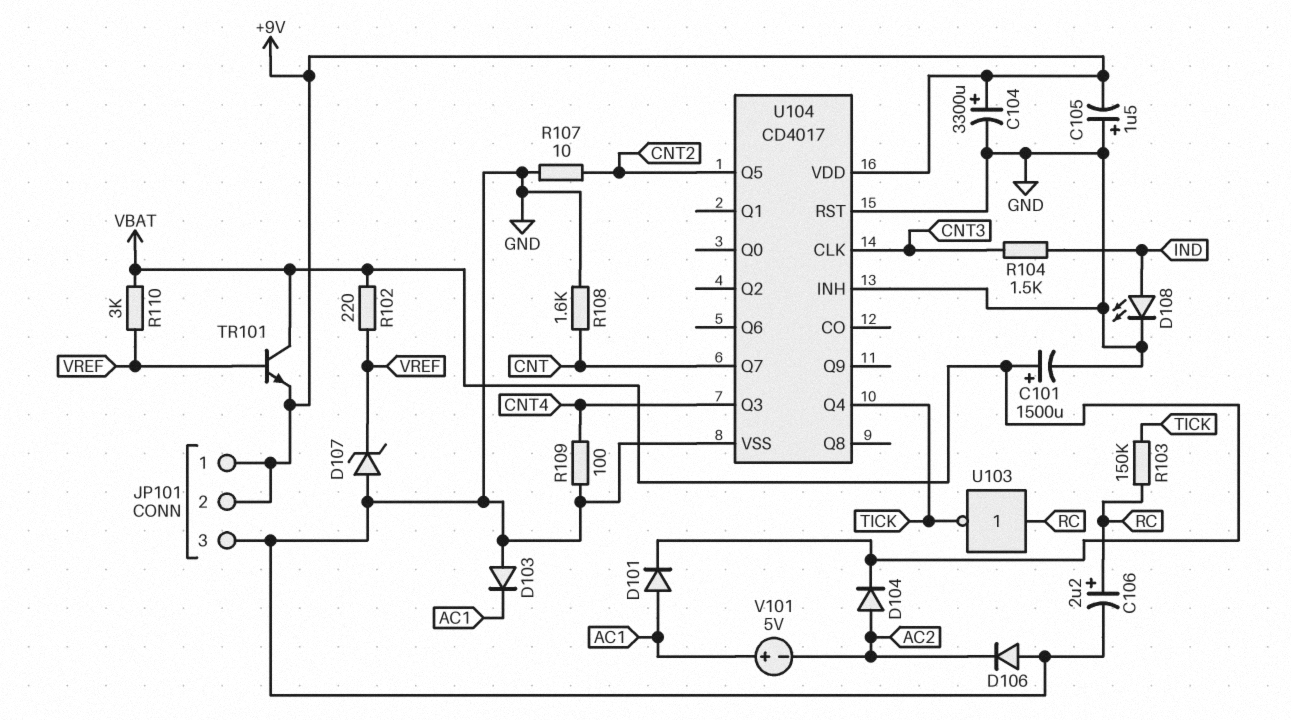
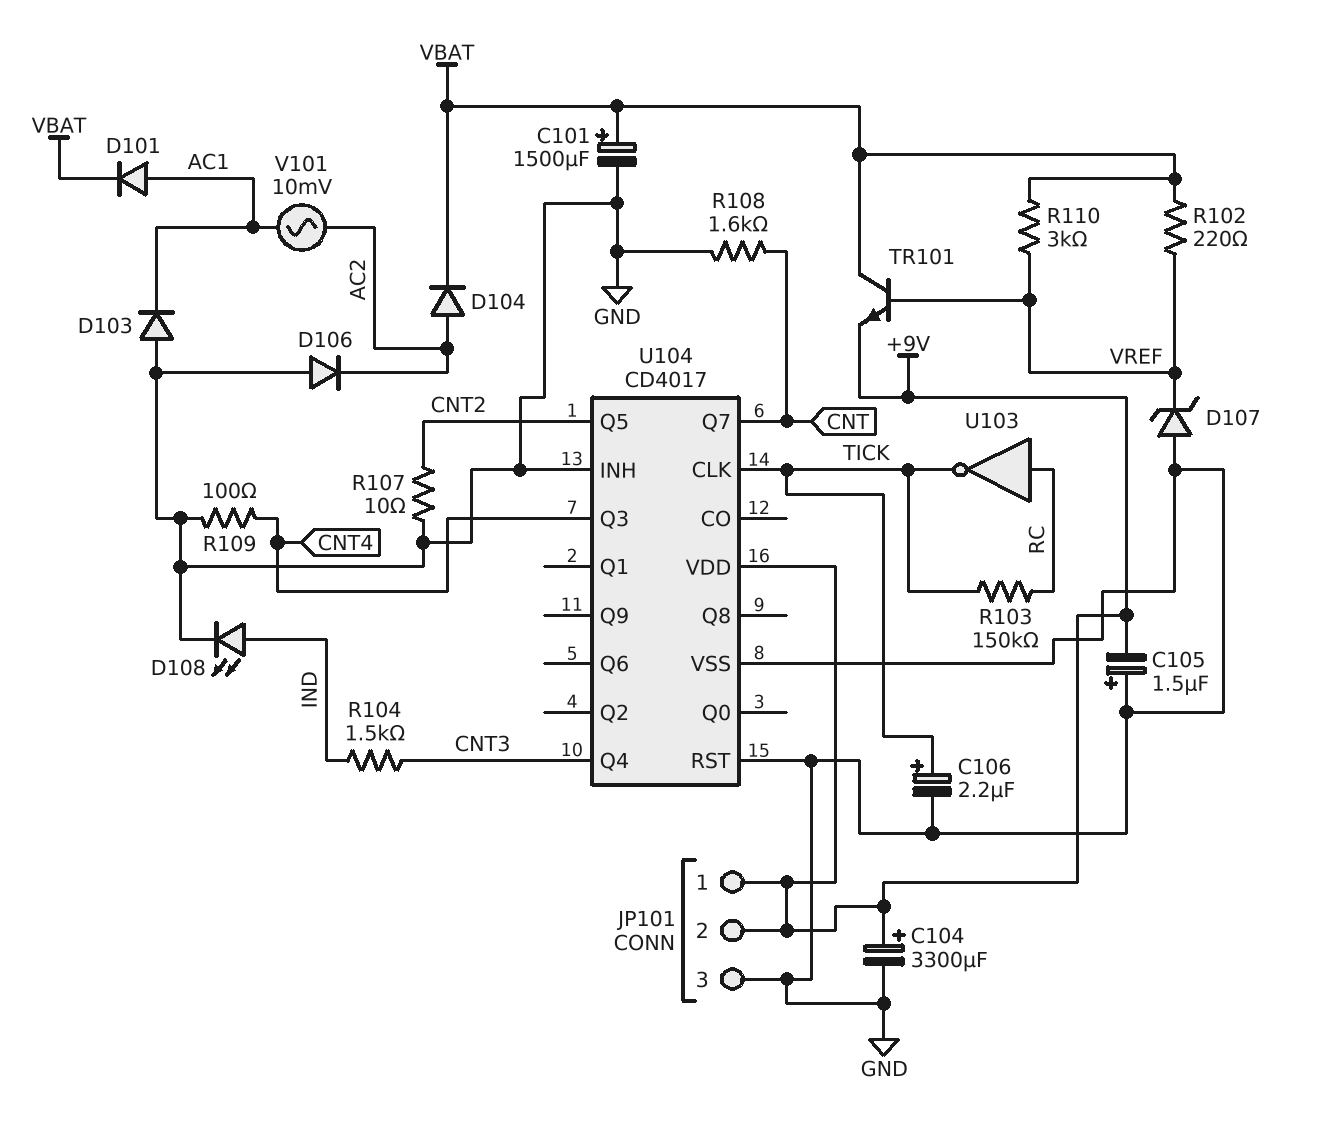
C106: 2.2uF (plus RC, minus GND) -> 2.2uF (plus TICK, minus GND)
U104 pin CLK: CNT3 -> TICK
U104 pin Q4: TICK -> CNT3
V101: 5V (plus AC1, minus AC2) -> AC 10mV (AC1, AC2)

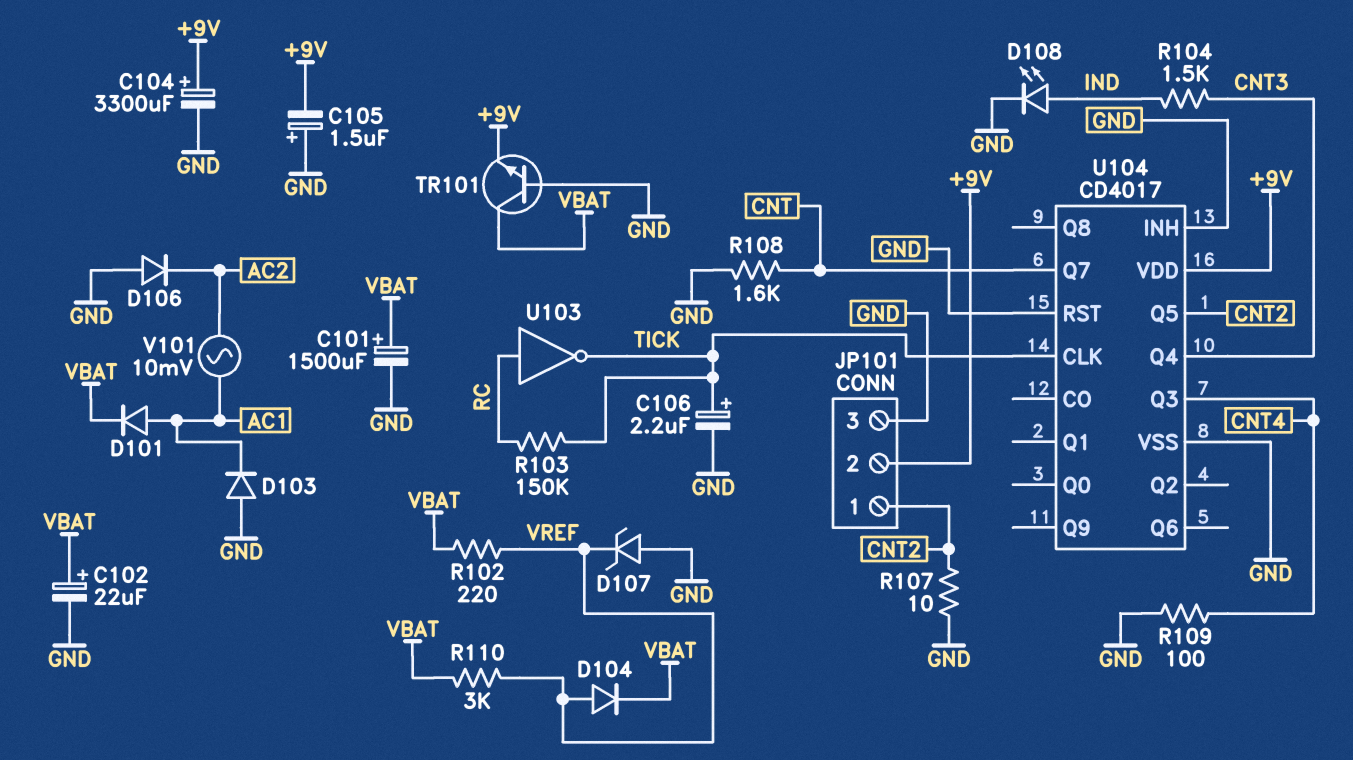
C102: none -> 22uF (plus VBAT, minus GND)
D104: diode (A AC2, K VBAT) -> diode (A VREF, K VBAT)
JP101 pin 1: +9V -> CNT2
TR101: NPN (B VREF, C VBAT, E +9V) -> NPN (B GND, C VBAT, E +9V)

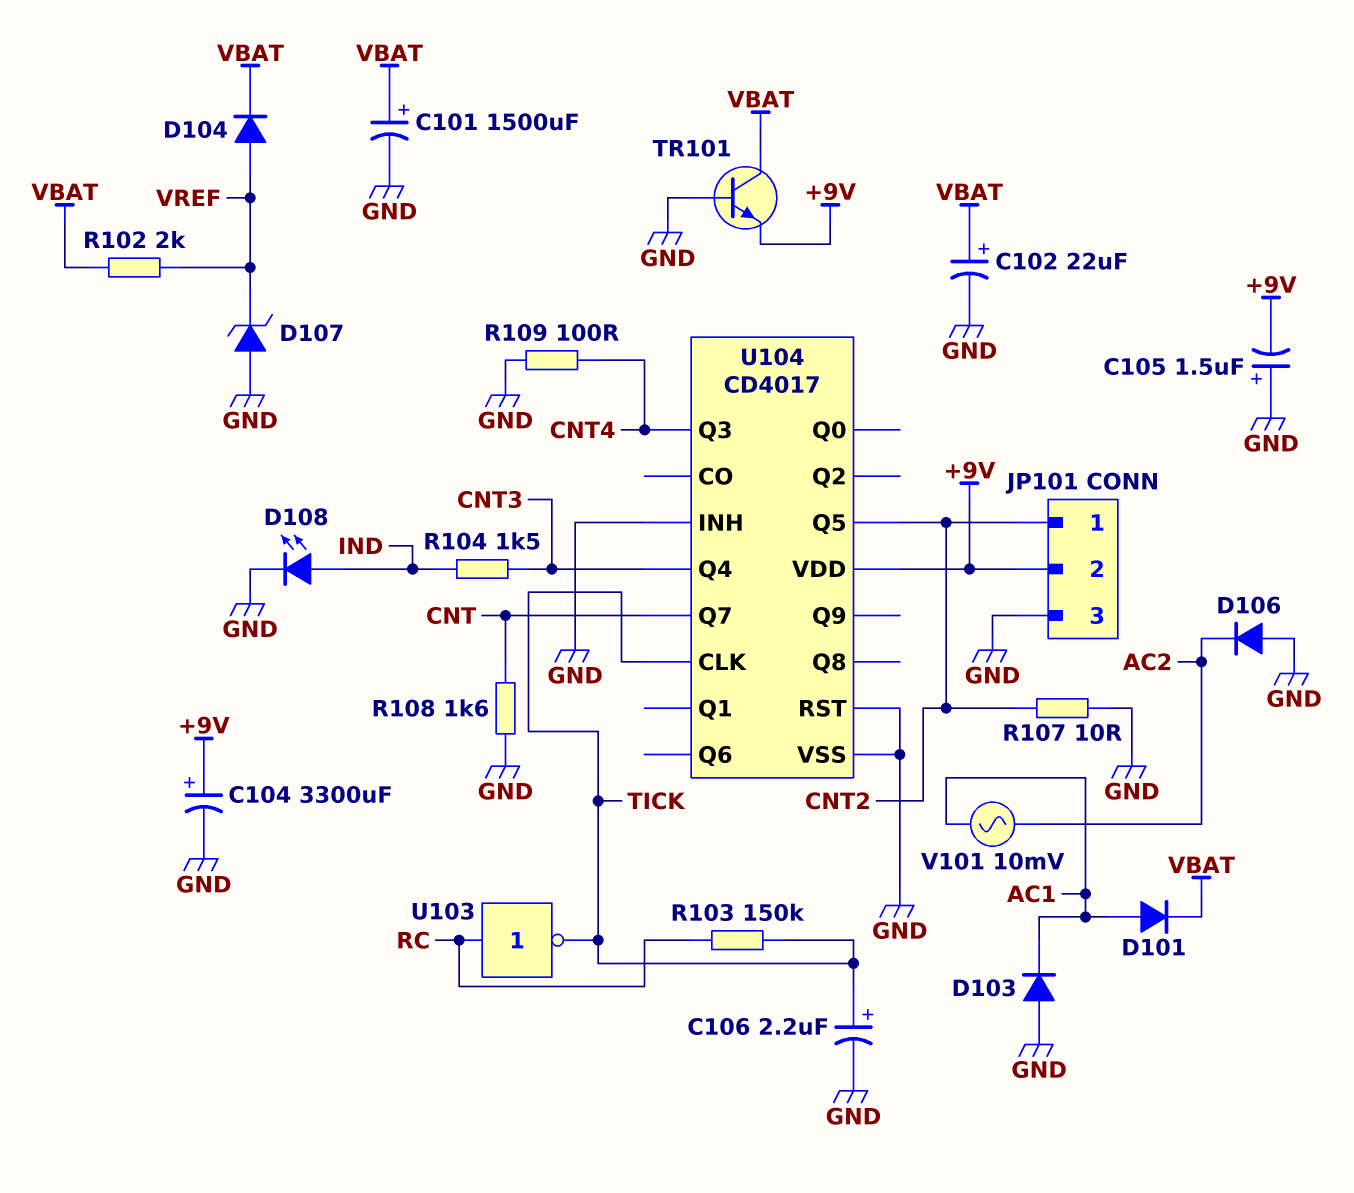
R102: 220 (VBAT, VREF) -> 2k (VBAT, VREF)
R110: 3k (VBAT, VREF) -> none

